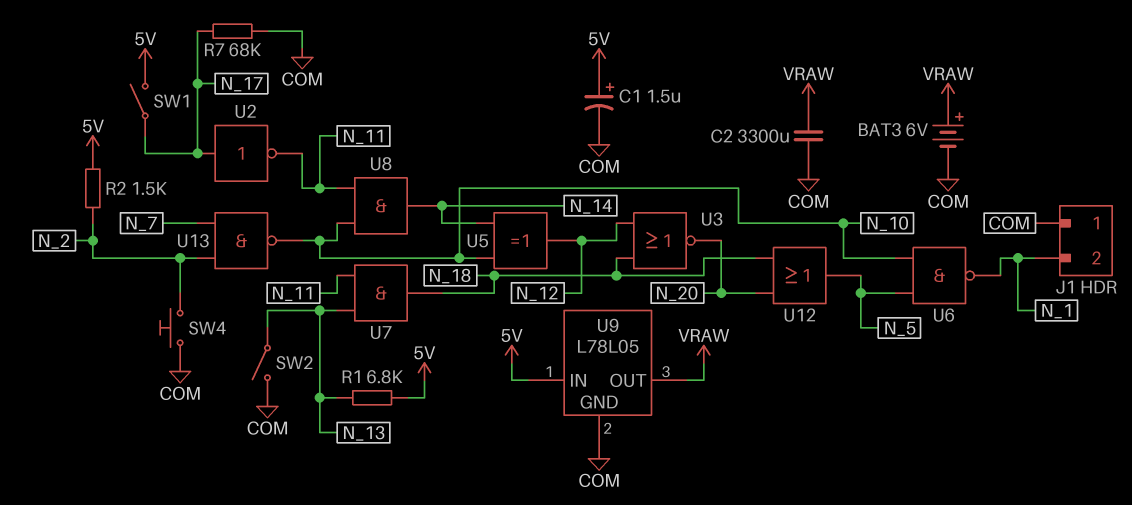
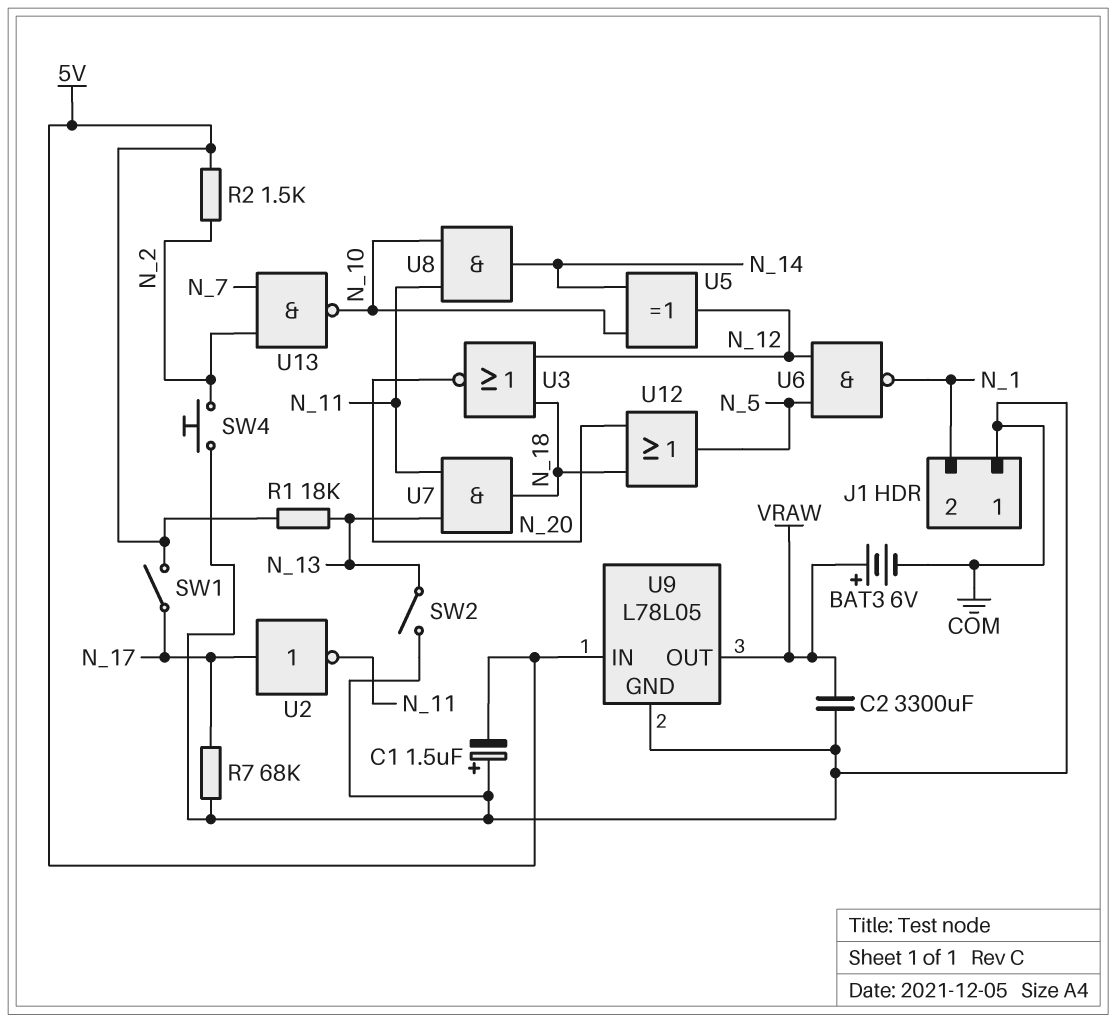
C1: 1.5uF (plus 5V, minus COM) -> 1.5uF (plus COM, minus 5V)
R1: 6.8k (5V, N_13) -> 18k (5V, N_13)
U6: NAND (in N_5, in N_10, out N_1) -> NAND (in N_5, in N_12, out N_1)

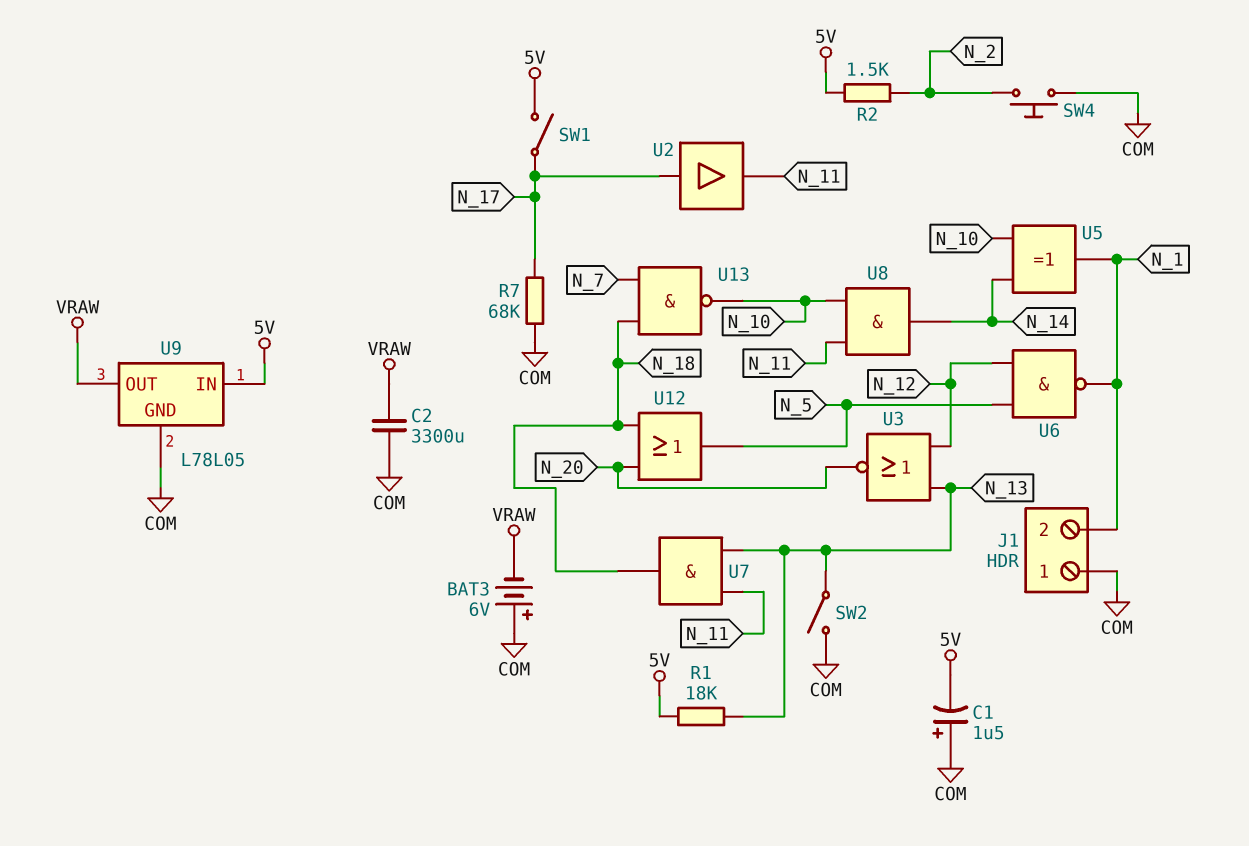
BAT3: 6V (plus VRAW, minus COM) -> 6V (plus COM, minus VRAW)
U2: NOT (in N_17, out N_11) -> buffer (in N_17, out N_11)
U3: NOR (in N_12, in N_18, out N_20) -> NOR (in N_12, in N_13, out N_20)
U5: XOR (in N_10, in N_14, out N_12) -> XOR (in N_10, in N_14, out N_1)
U13: NAND (in N_2, in N_7, out N_10) -> NAND (in N_7, in N_18, out N_10)

